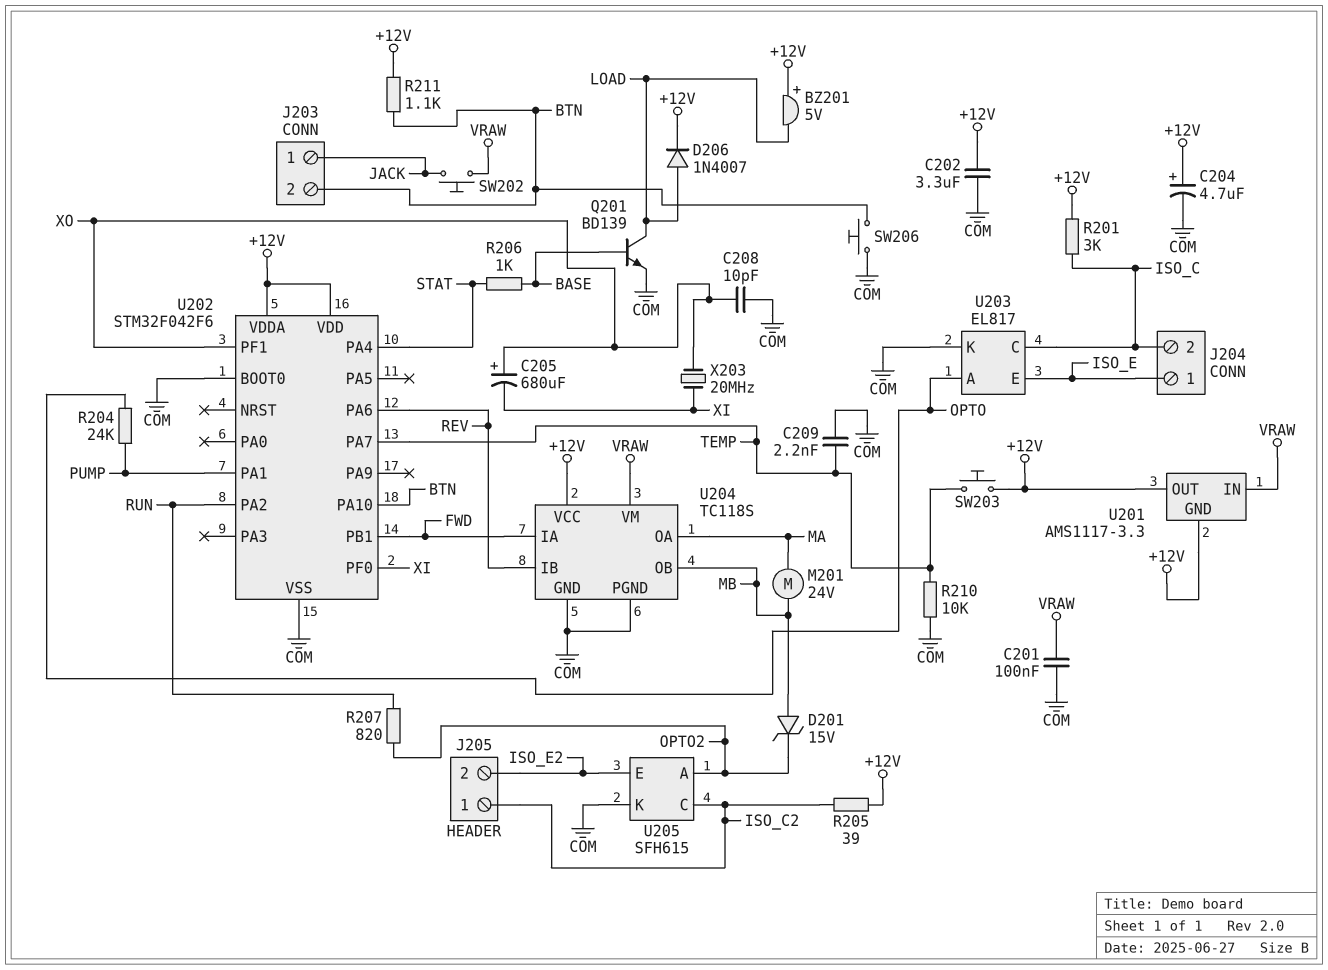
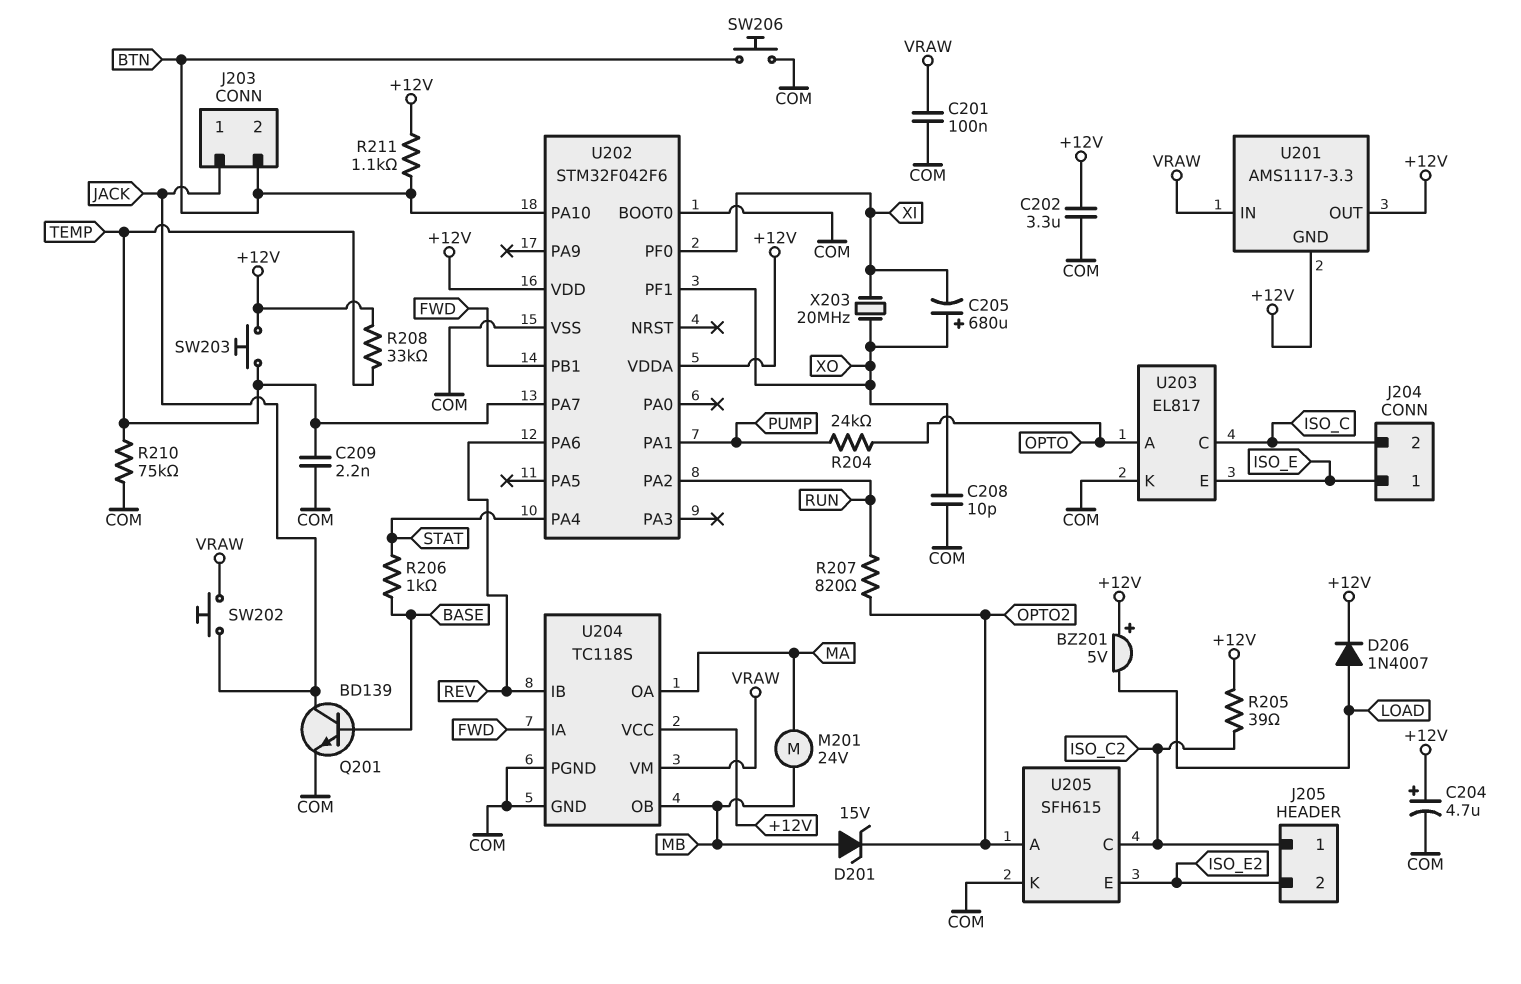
Q201: NPN BD139 (B BASE, C LOAD, E COM) -> NPN BD139 (B BASE, C JACK, E COM)
R201: 3k (+12V, ISO_C) -> none
R208: none -> 33k (+12V, TEMP)
R210: 10k (COM, TEMP) -> 75k (COM, TEMP)

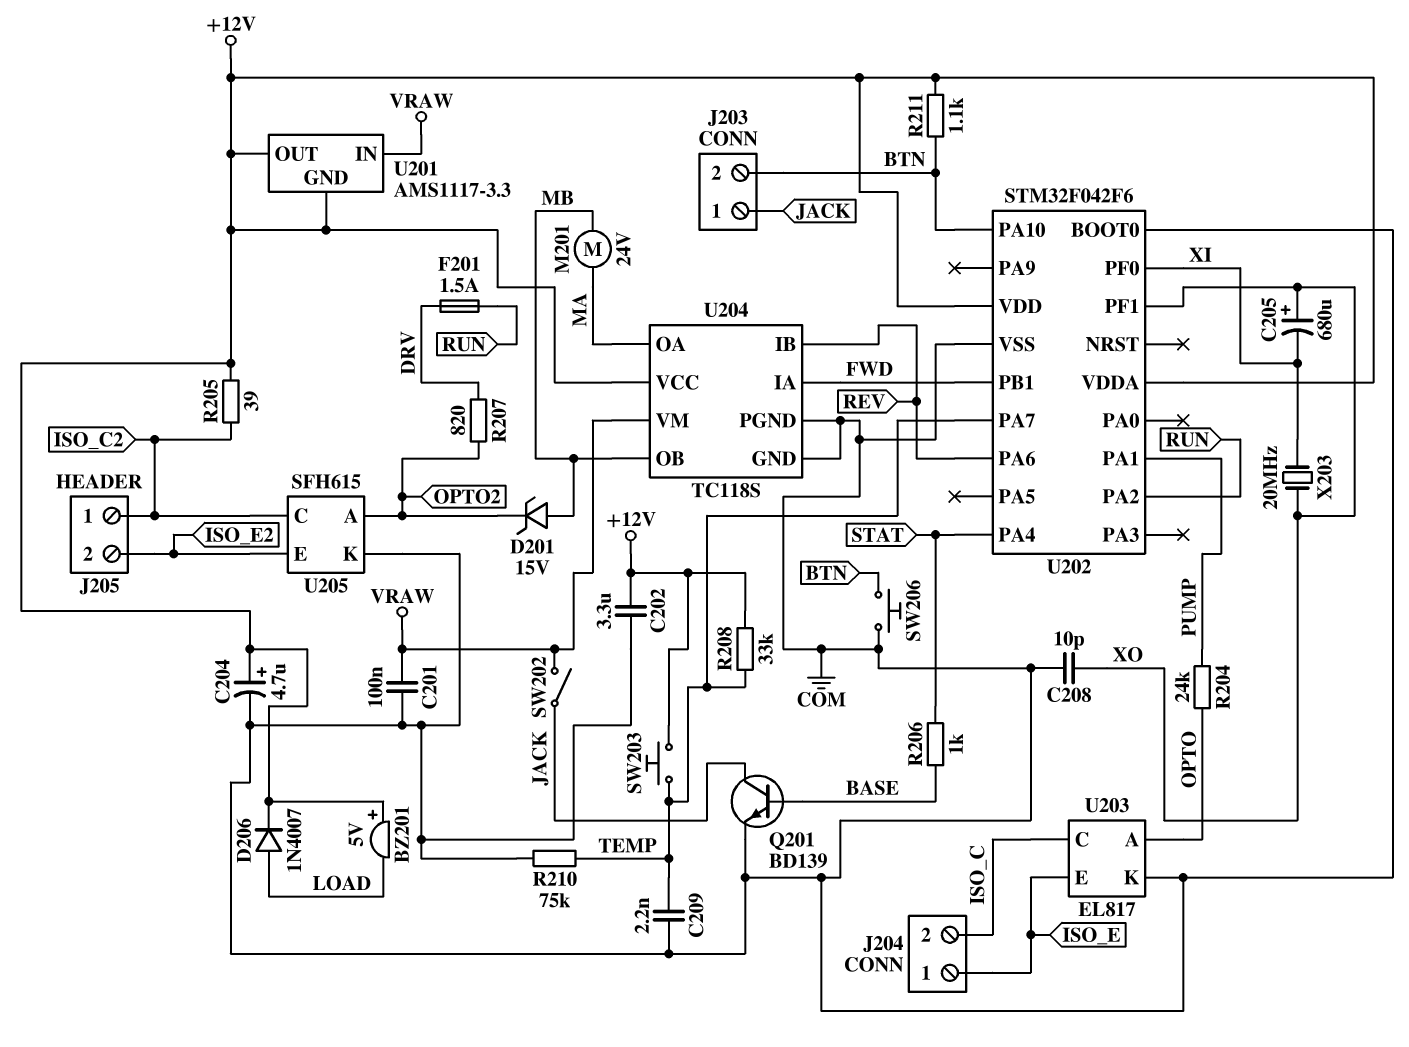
F201: none -> 1.5A (DRV, RUN)
R207: 820 (OPTO2, RUN) -> 820 (DRV, OPTO2)
SW202: button (JACK, VRAW) -> switch (JACK, VRAW)

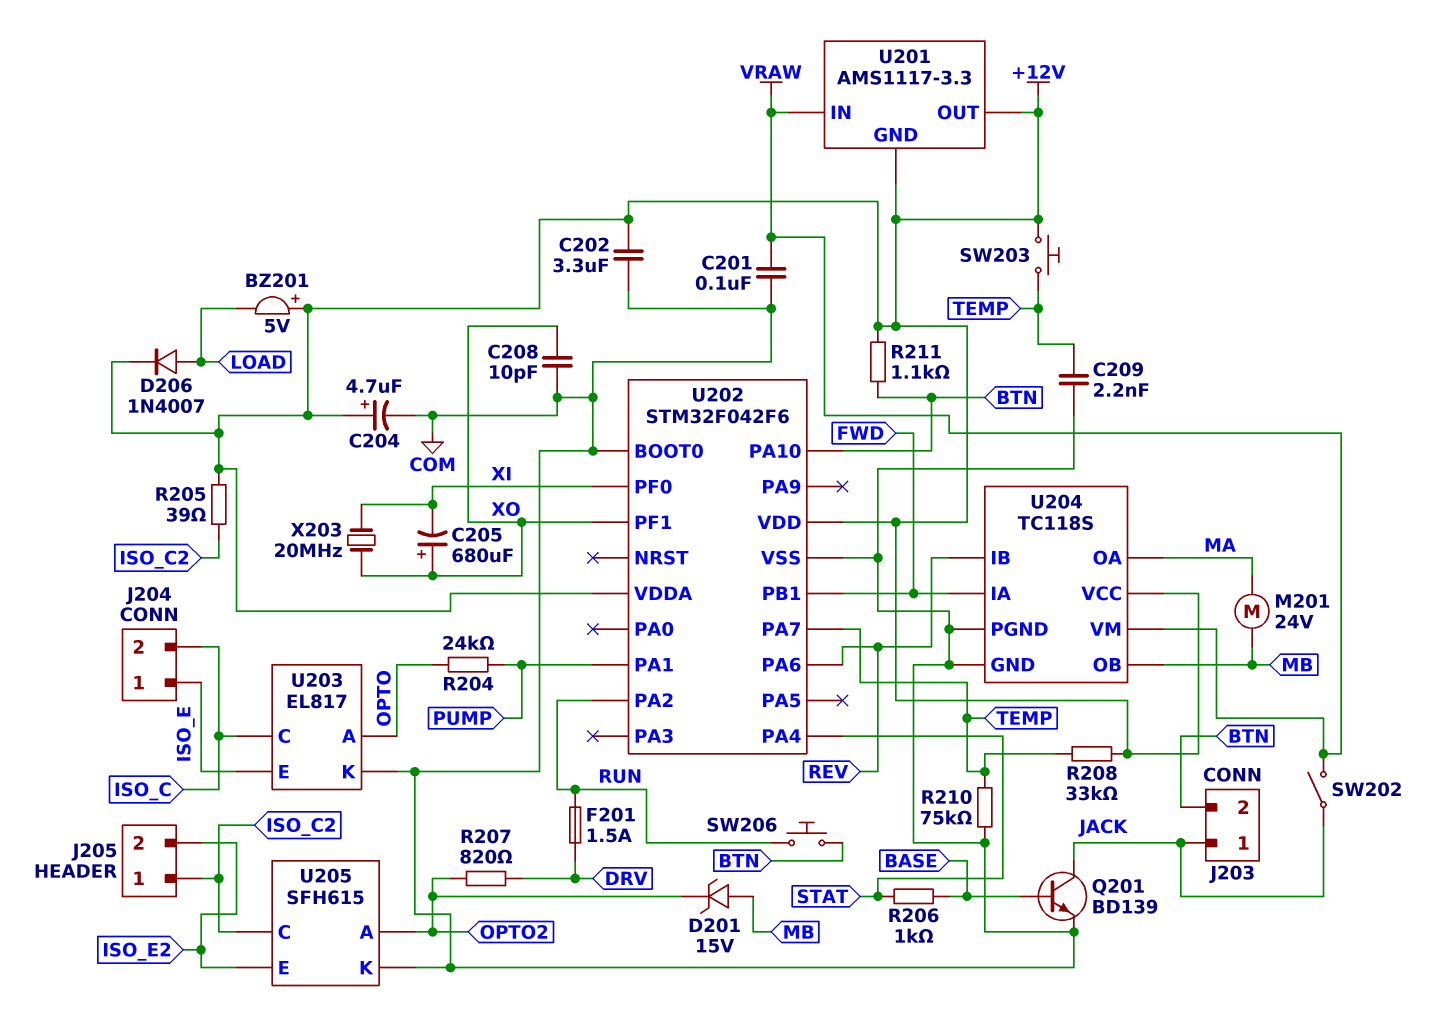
SW206: button (BTN, COM) -> button (BTN, RUN)

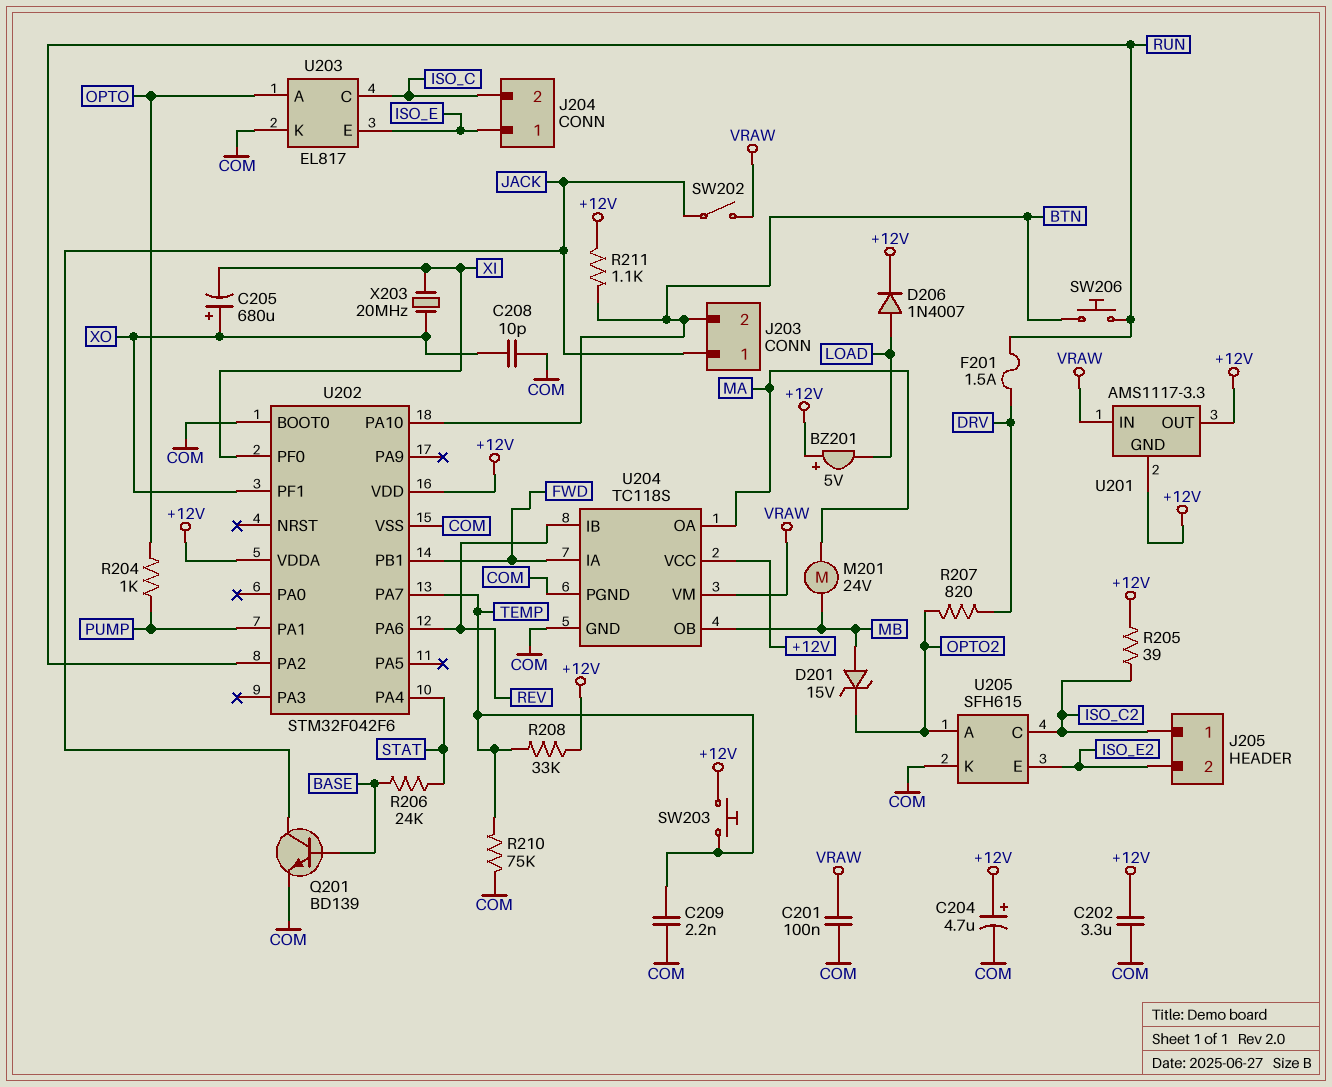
R204: 24k (OPTO, PUMP) -> 1k (OPTO, PUMP)
R206: 1k (BASE, STAT) -> 24k (BASE, STAT)

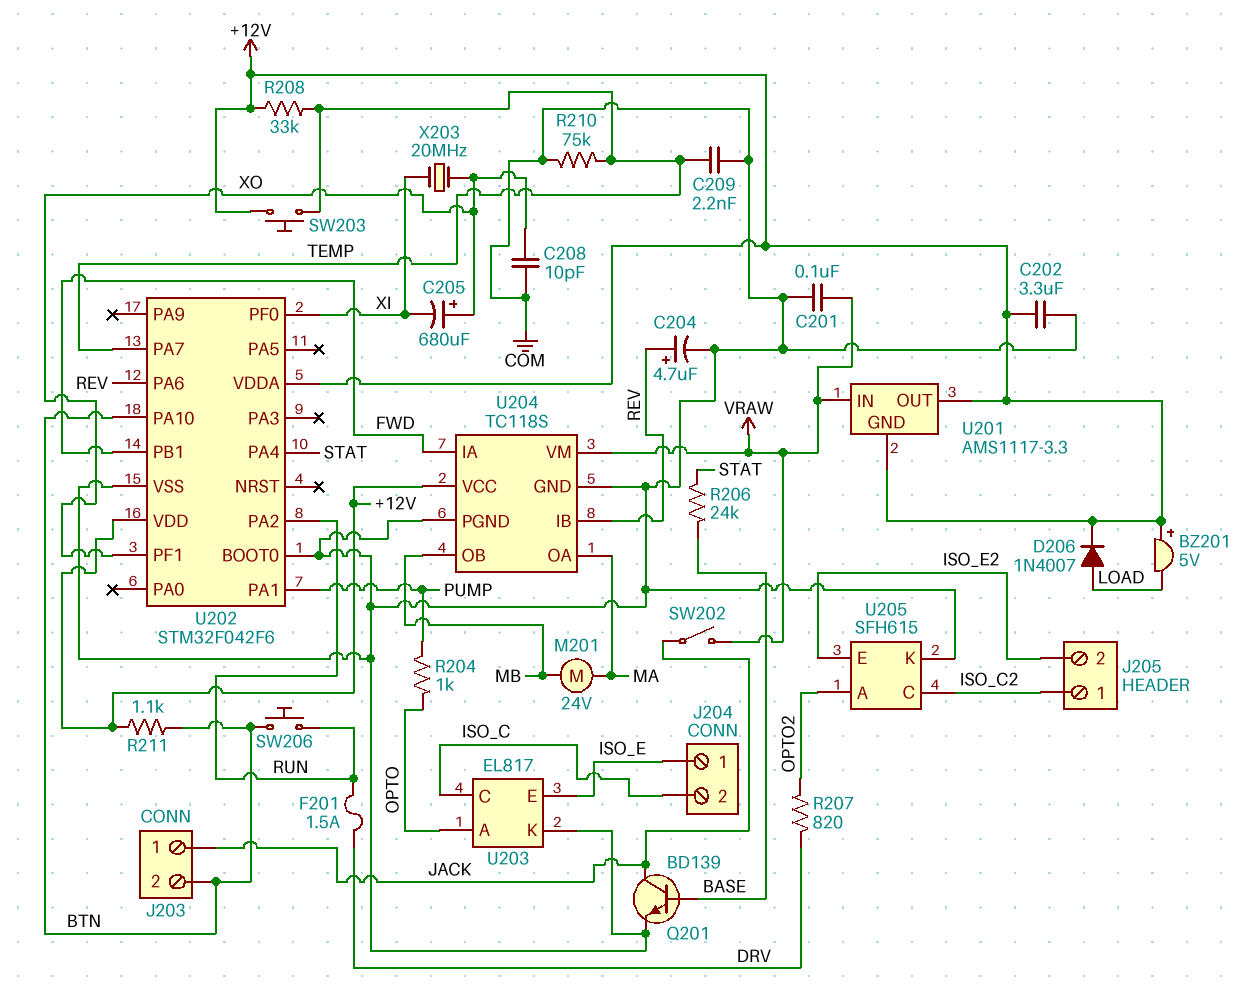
C204: 4.7uF (plus +12V, minus COM) -> 4.7uF (plus REV, minus COM)
D201: zener 15V (A MB, K OPTO2) -> none
R205: 39 (+12V, ISO_C2) -> none

